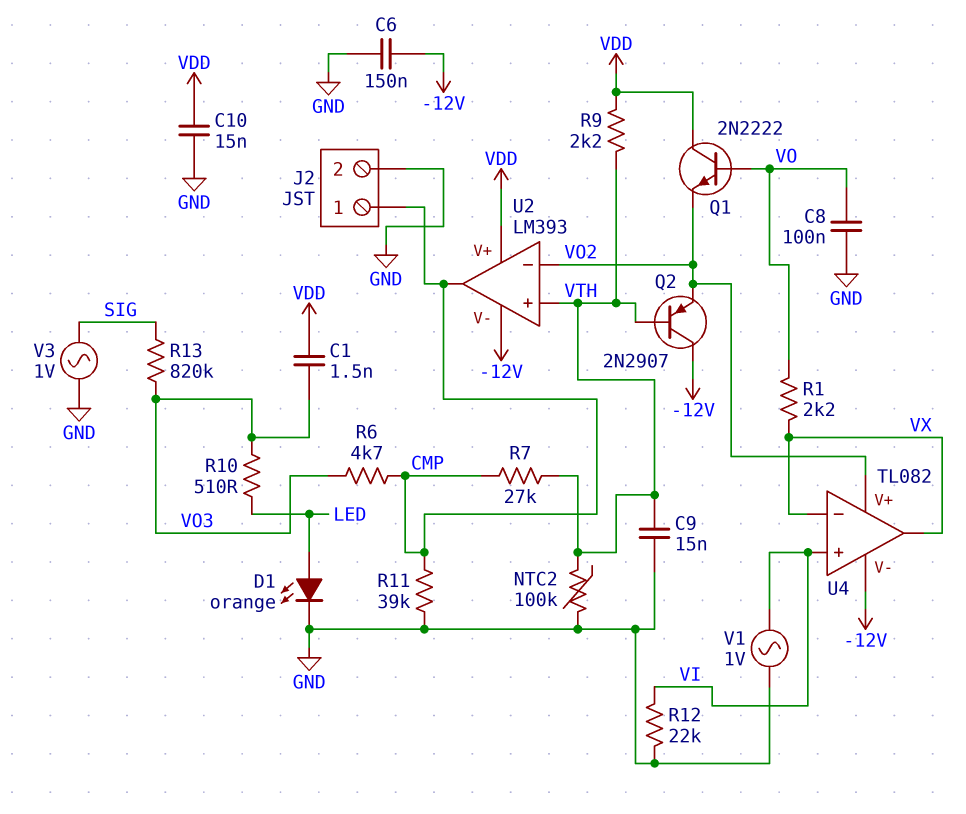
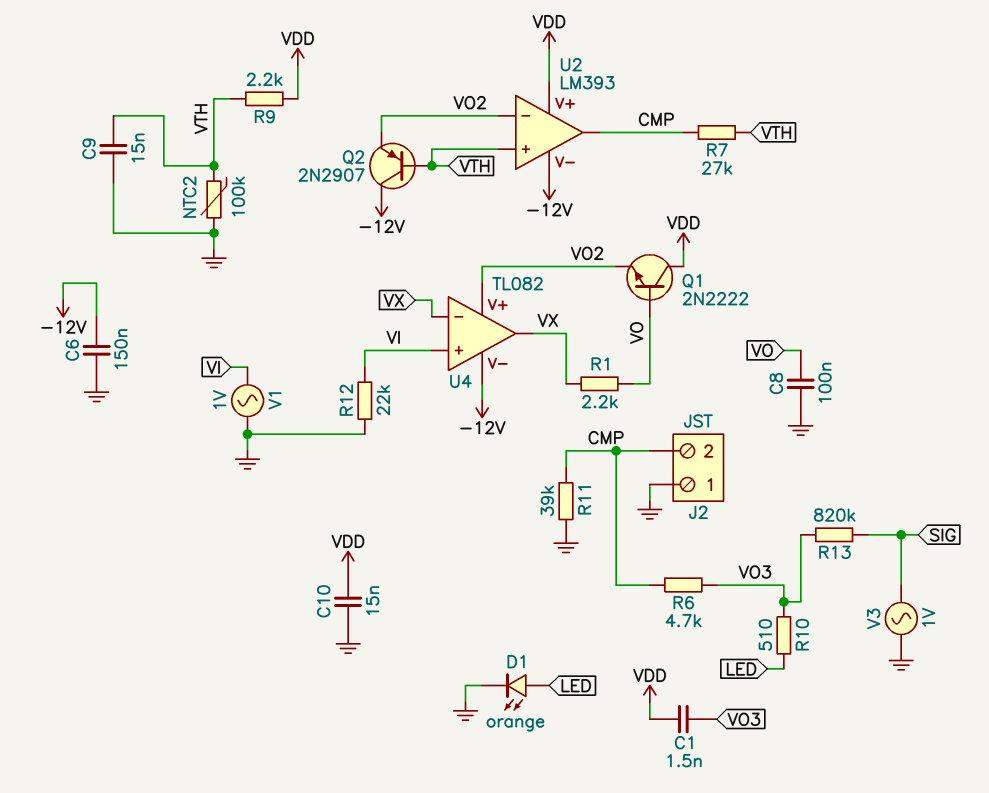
J2 pin 1: CMP -> GND
J2 pin 2: GND -> CMP

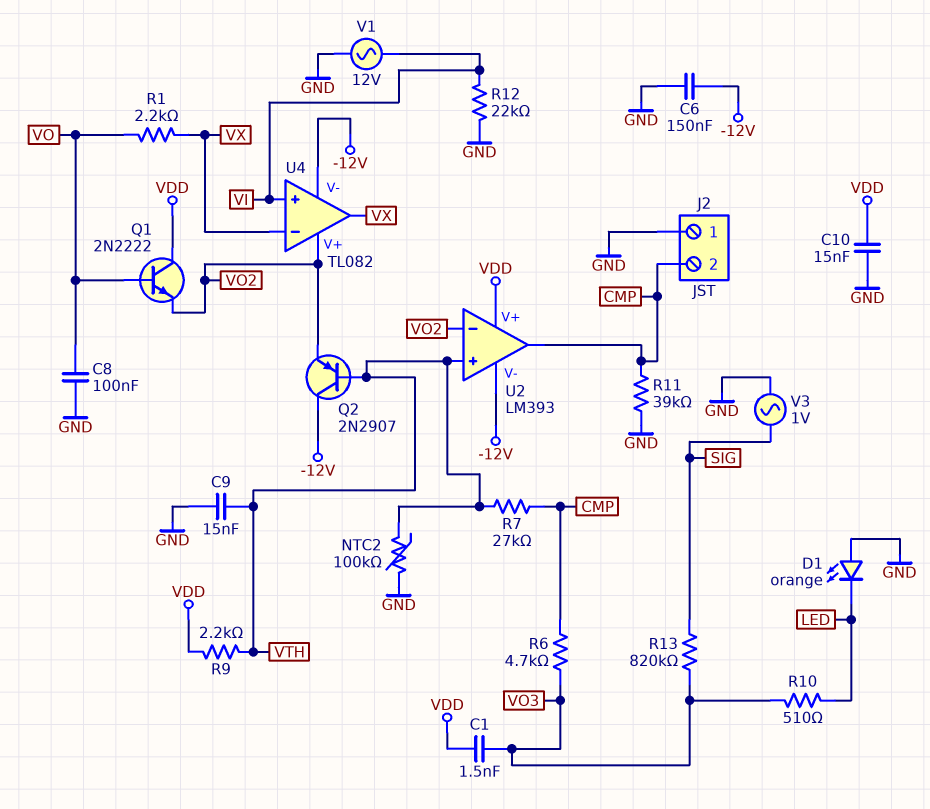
D1: LED orange (A LED, K GND) -> LED orange (A GND, K LED)
V1: AC 1V (GND, VI) -> AC 12V (GND, VI)

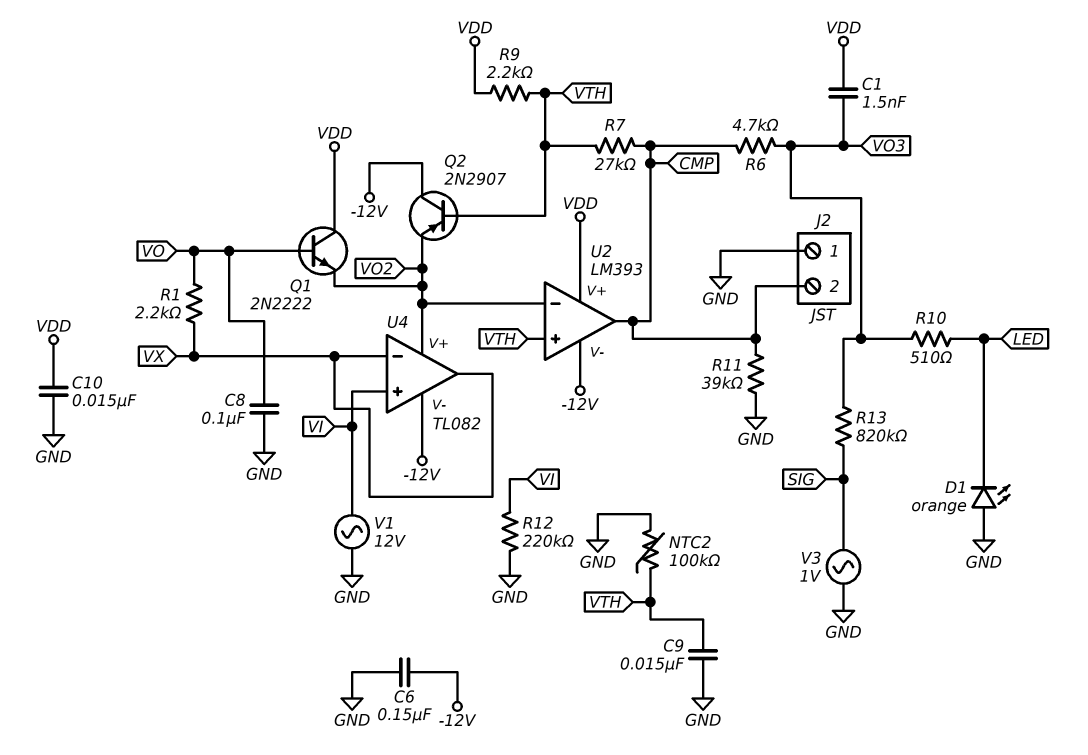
R12: 22k (GND, VI) -> 220k (GND, VI)

